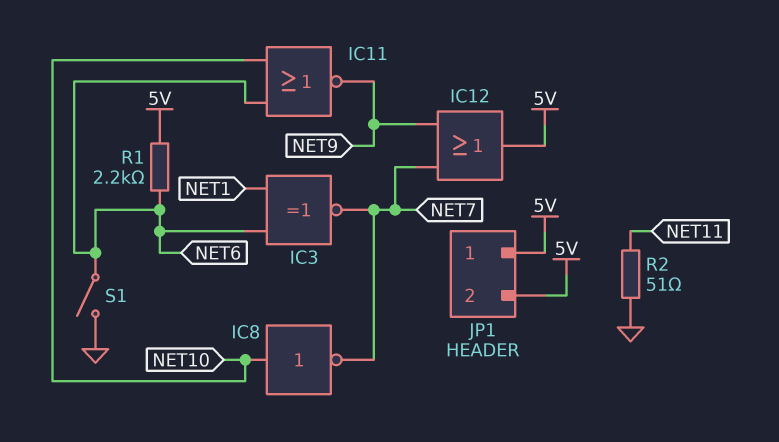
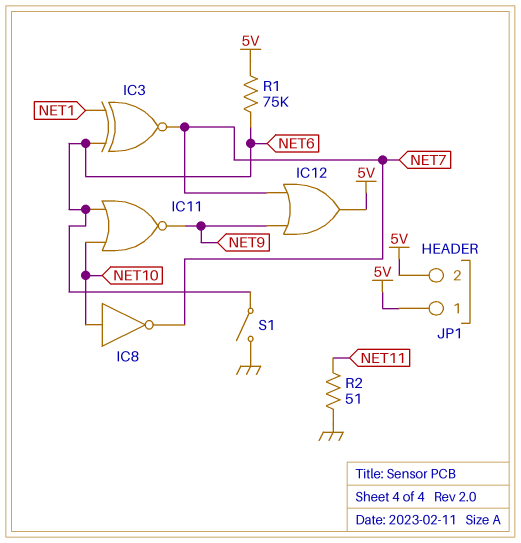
R1: 2.2k (5V, NET6) -> 75k (5V, NET6)

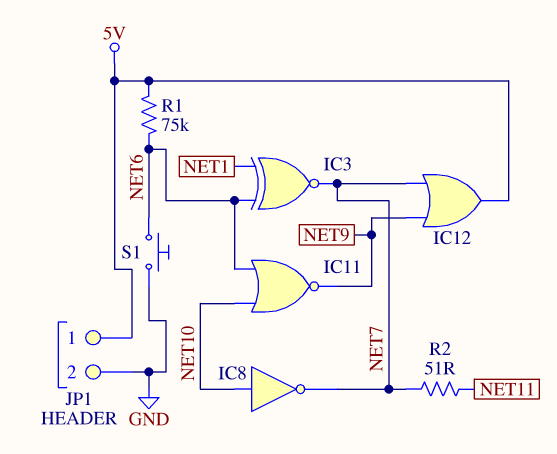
JP1 pin 2: 5V -> GND
R2: 51 (GND, NET11) -> 51 (NET7, NET11)
S1: switch (GND, NET6) -> button (GND, NET6)

